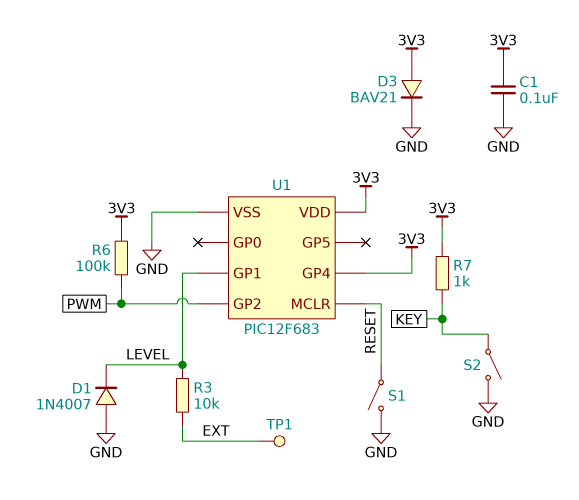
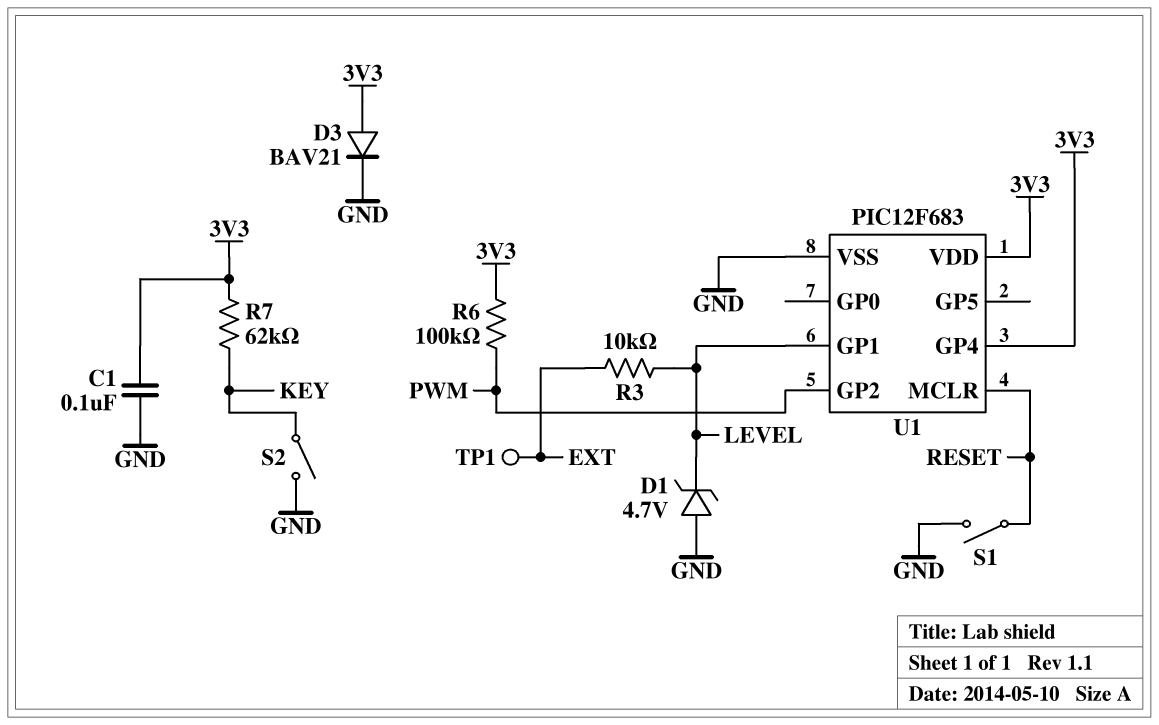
D1: diode 1N4007 (A GND, K LEVEL) -> zener 4.7V (A GND, K LEVEL)
R7: 1k (3V3, KEY) -> 62k (3V3, KEY)

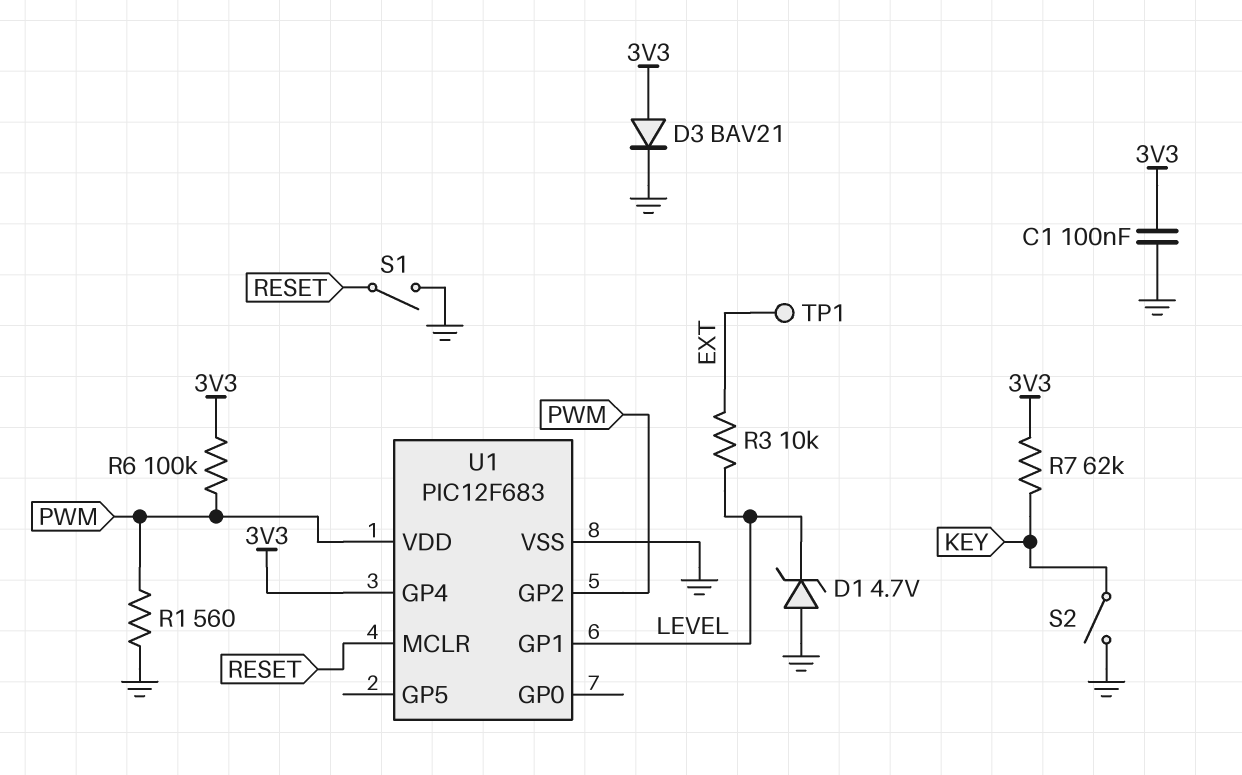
R1: none -> 560 (GND, PWM)
U1 pin VDD: 3V3 -> PWM

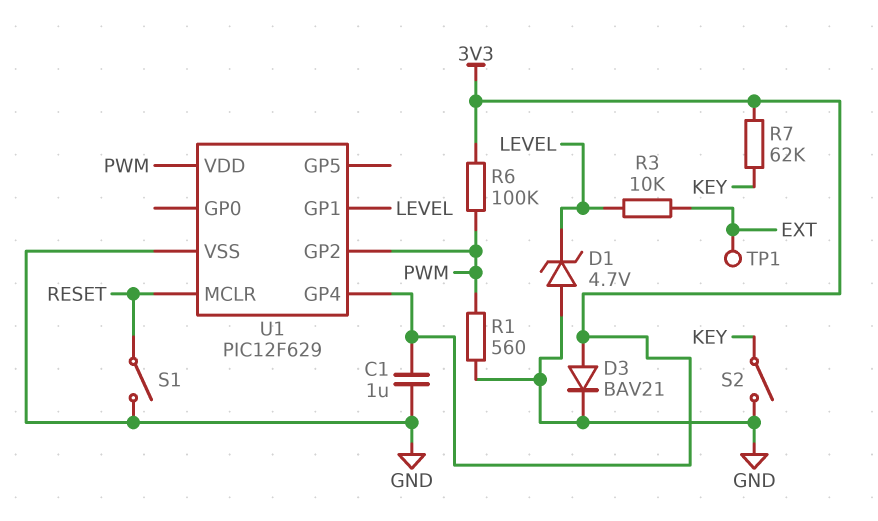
C1: 100nF (3V3, GND) -> 1uF (3V3, GND)
U1: PIC12F683 -> PIC12F629

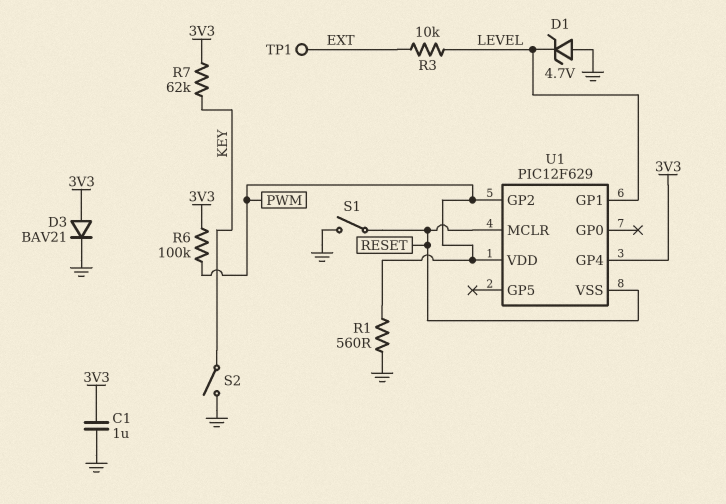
U1 pin VSS: GND -> RESET

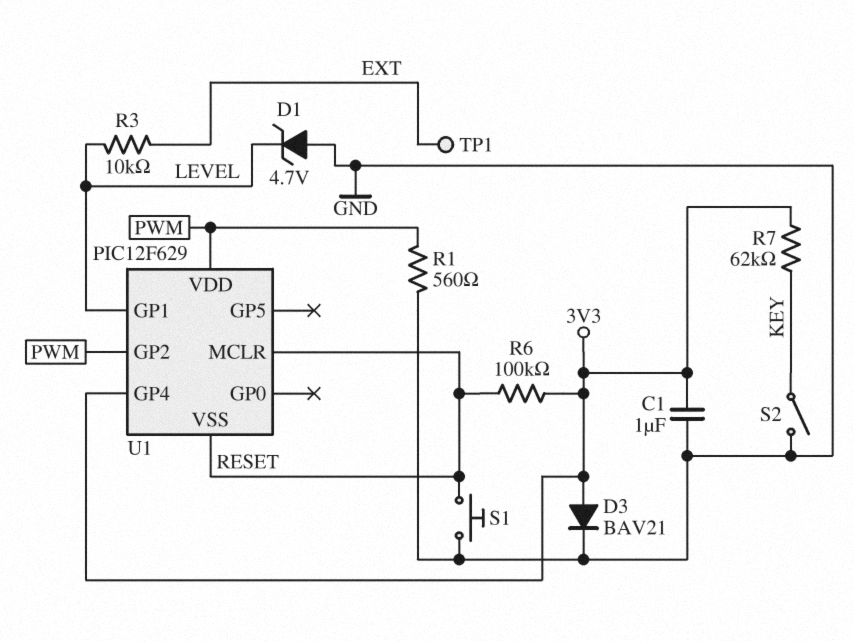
R6: 100k (3V3, PWM) -> 100k (3V3, RESET)
S1: switch (GND, RESET) -> button (GND, RESET)

